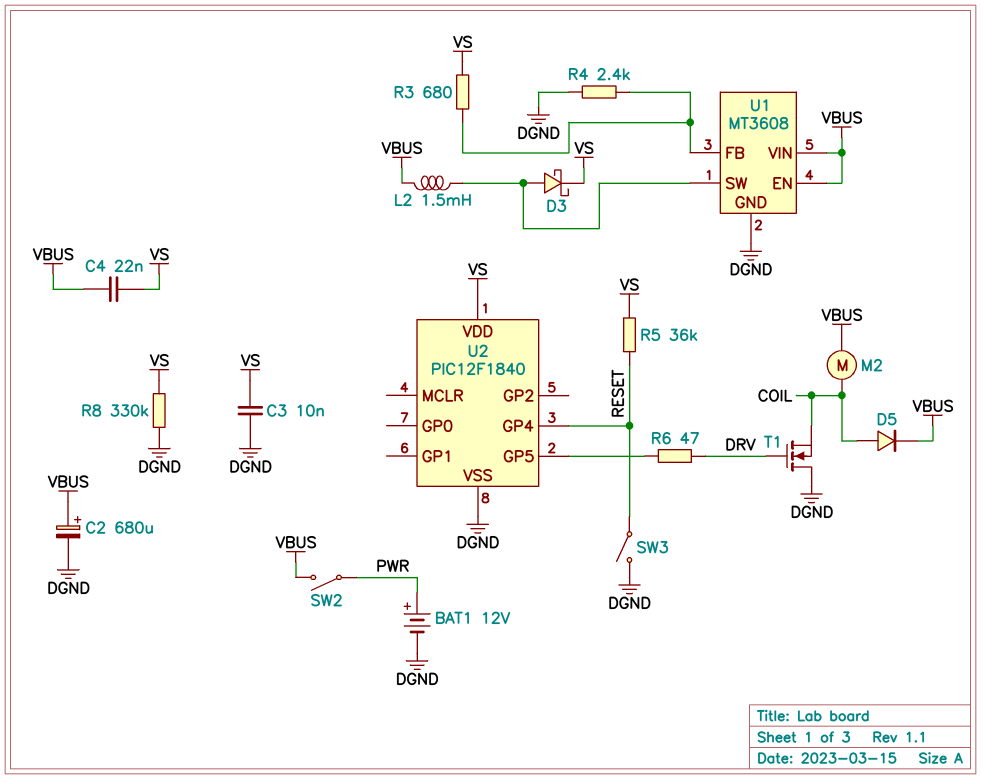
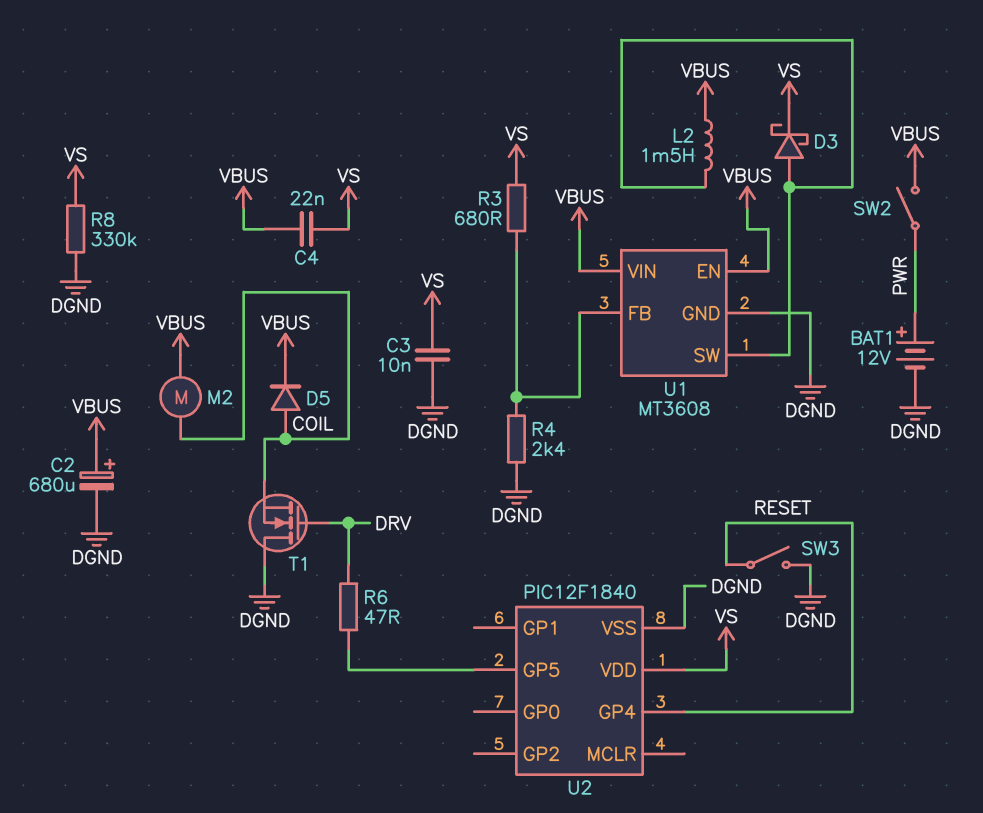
R5: 36k (RESET, VS) -> none

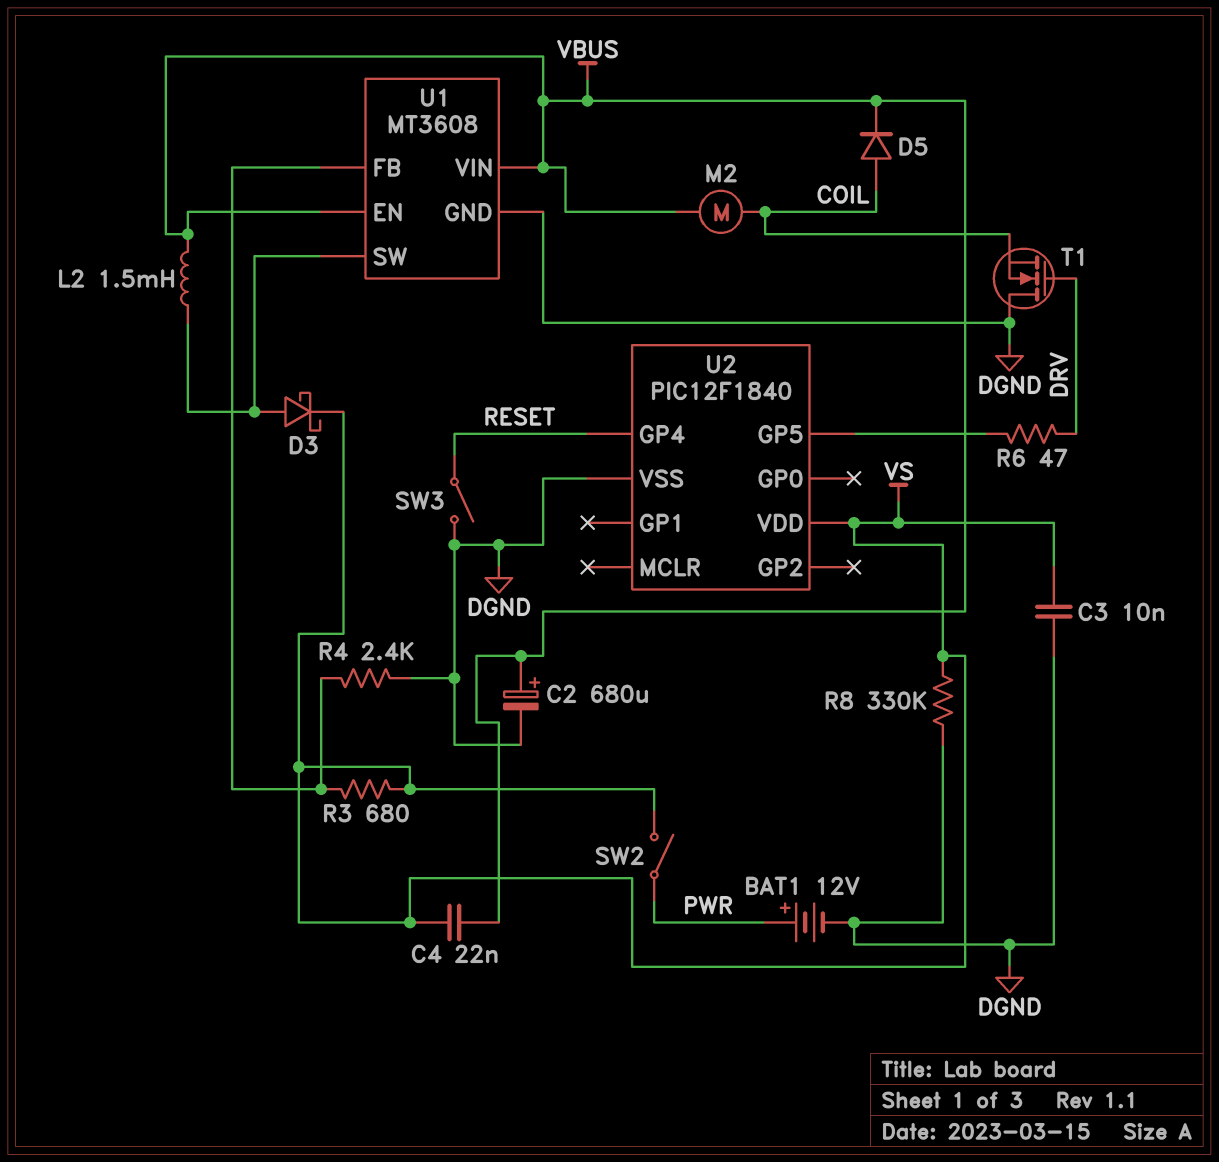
SW2: switch (PWR, VBUS) -> switch (PWR, VS)

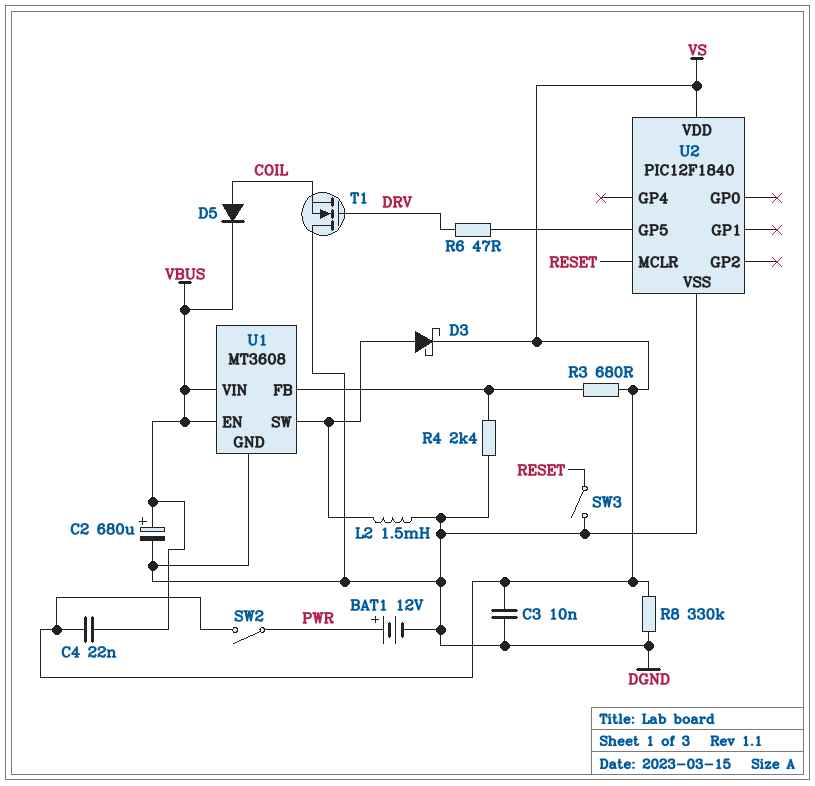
L2: 1.5mH (U1/SW, VBUS) -> 1.5mH (DGND, U1/SW)
M2: motor (COIL, VBUS) -> none
U2 pin GP4: RESET -> none
U2 pin MCLR: none -> RESET

